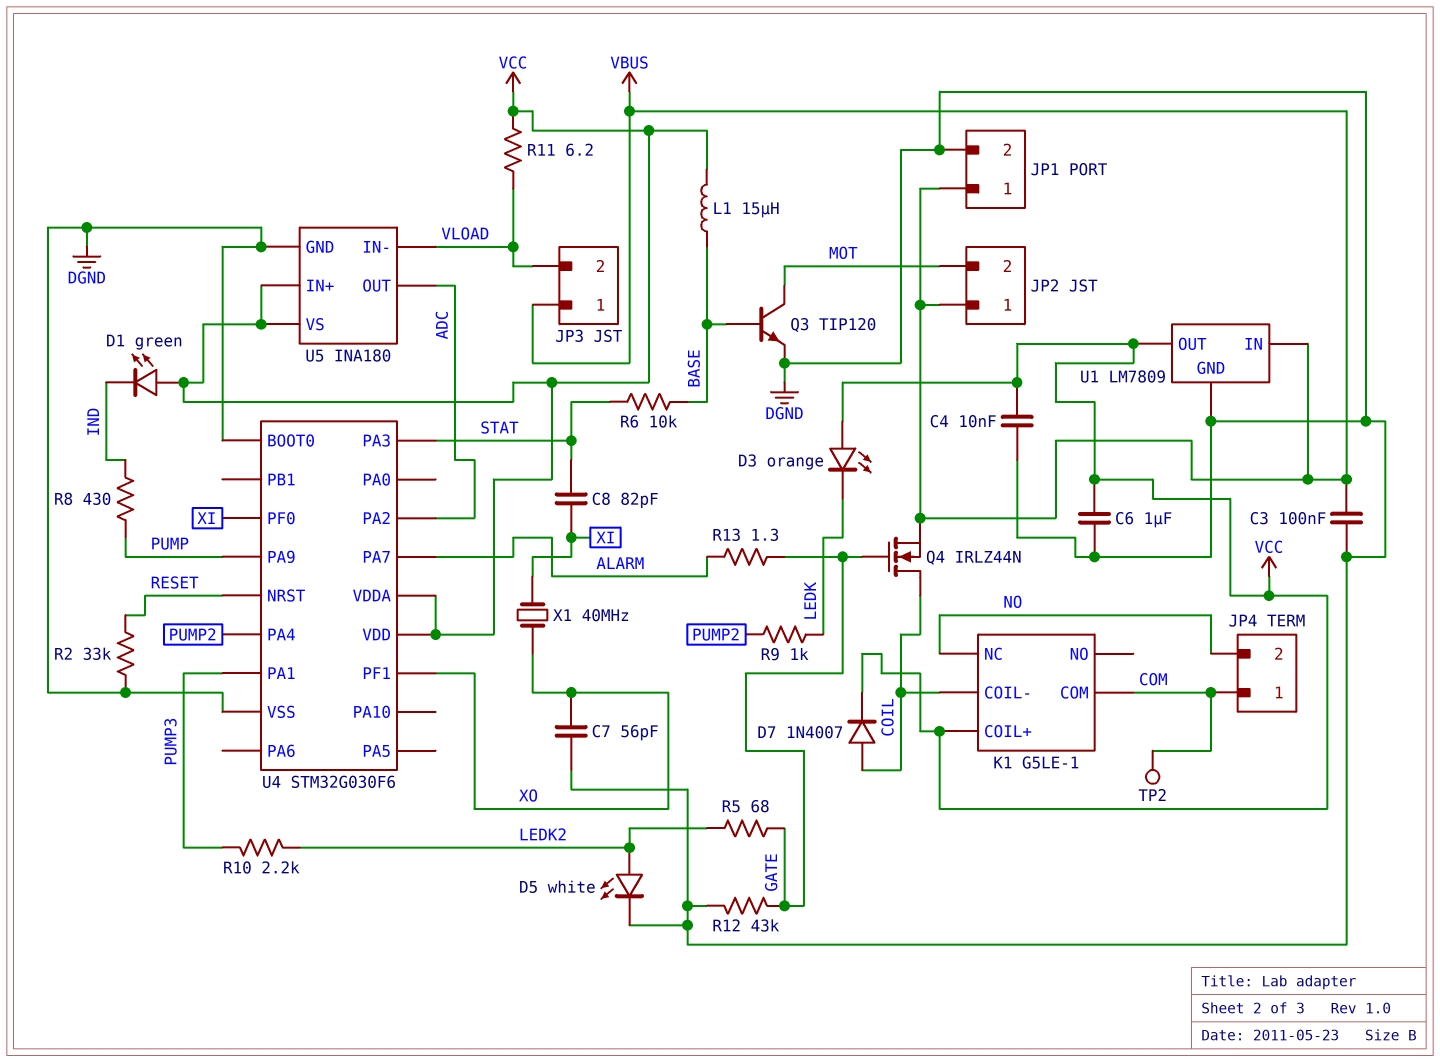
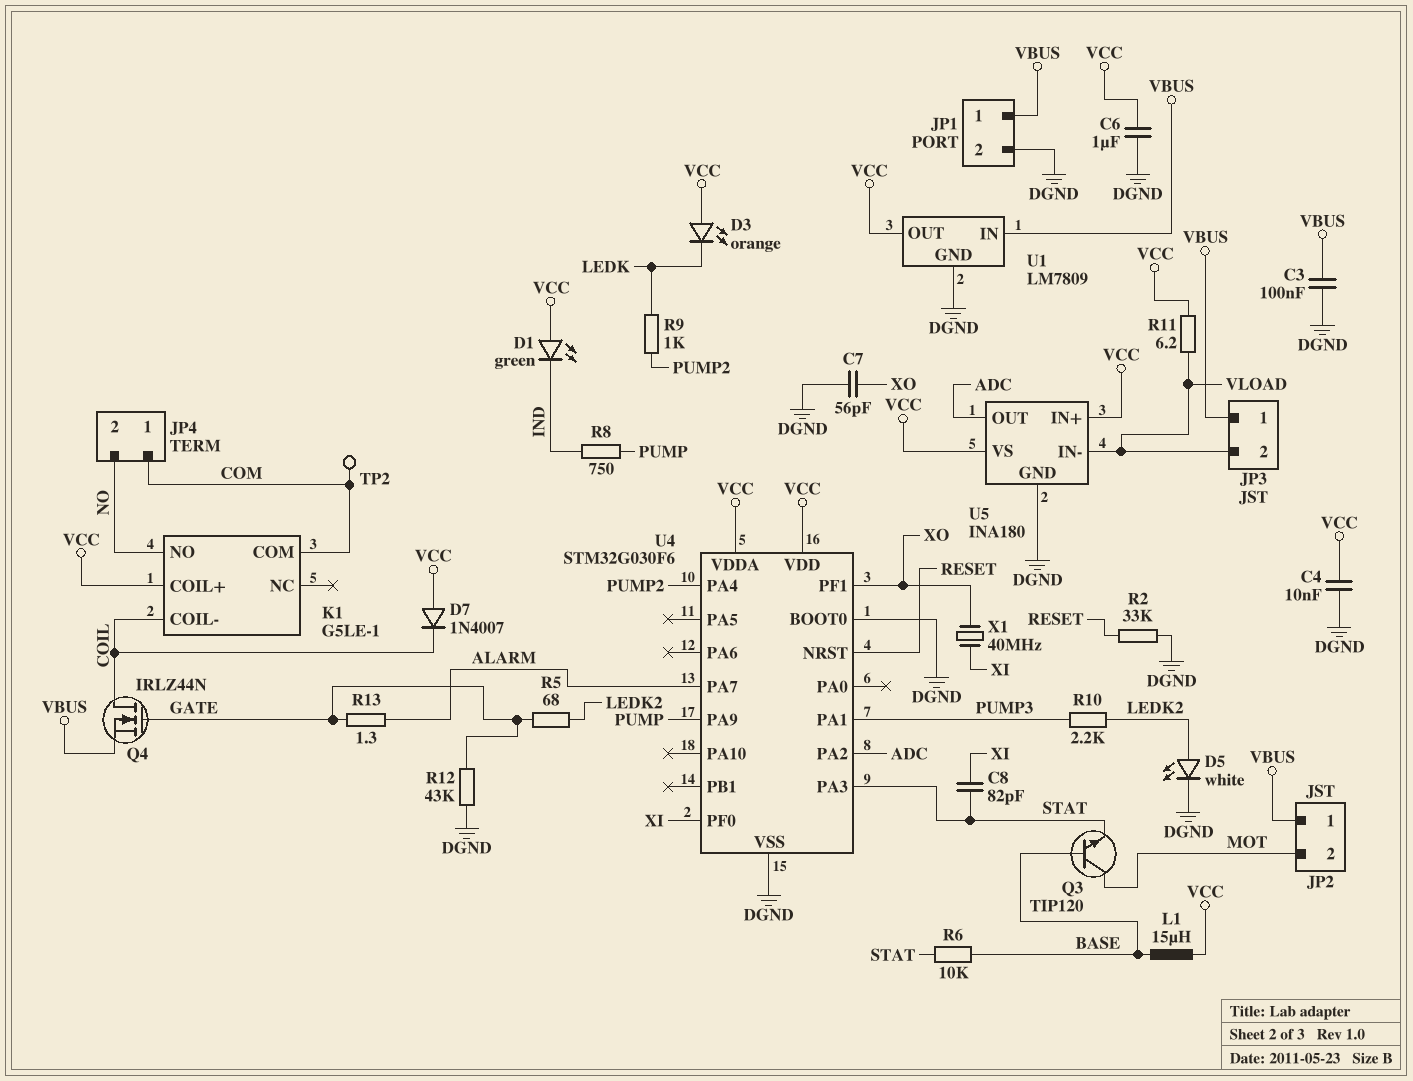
D7: diode 1N4007 (A COIL, K VCC) -> diode 1N4007 (A VCC, K COIL)
K1 pin NC: NO -> none
K1 pin NO: none -> NO
Q3: NPN TIP120 (B BASE, C MOT, E DGND) -> NPN TIP120 (B BASE, C MOT, E STAT)
R8: 430 (IND, PUMP) -> 750 (IND, PUMP)

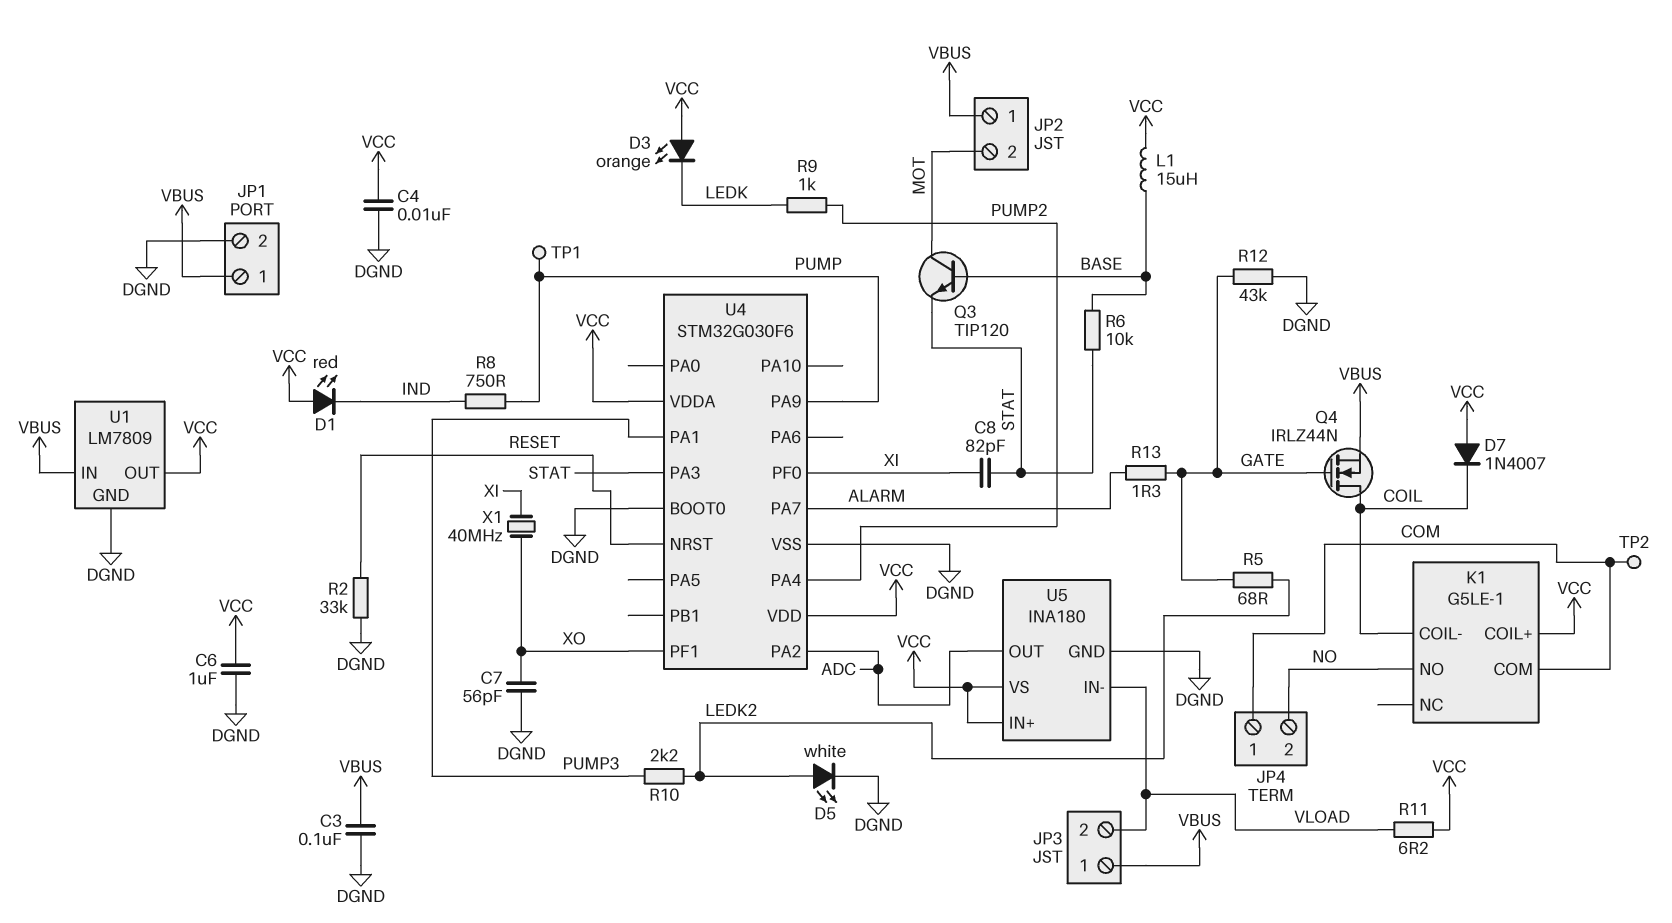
D1: LED green (A VCC, K IND) -> LED red (A VCC, K IND)
TP1: none -> test point (PUMP)

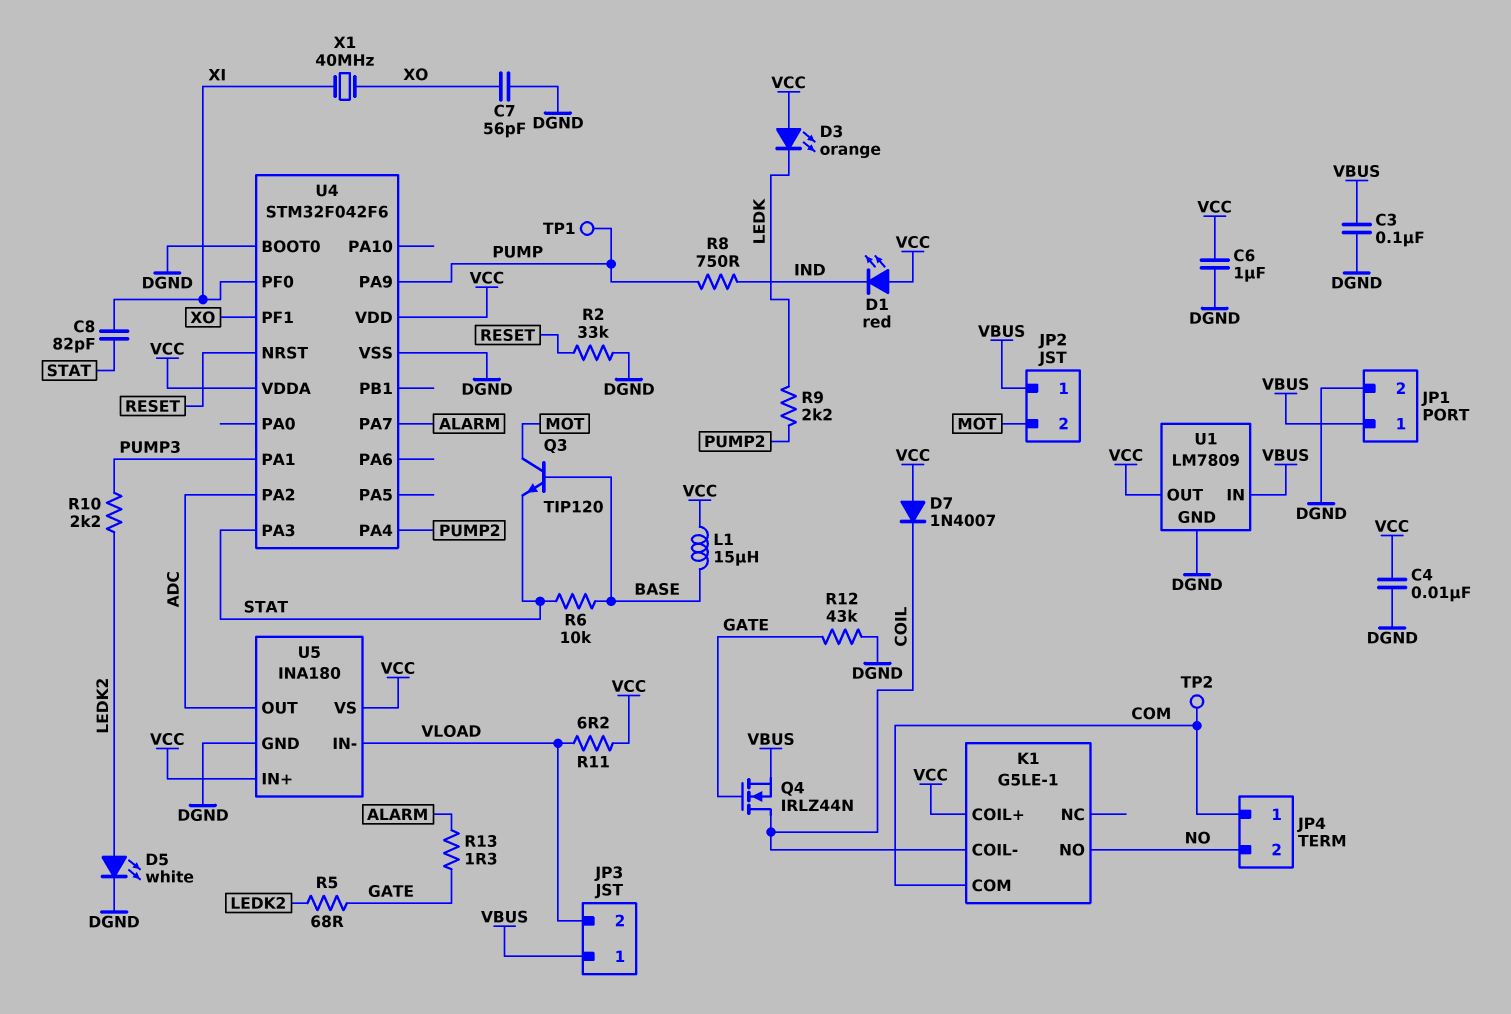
R9: 1k (LEDK, PUMP2) -> 2.2k (LEDK, PUMP2)
U4: STM32G030F6 -> STM32F042F6

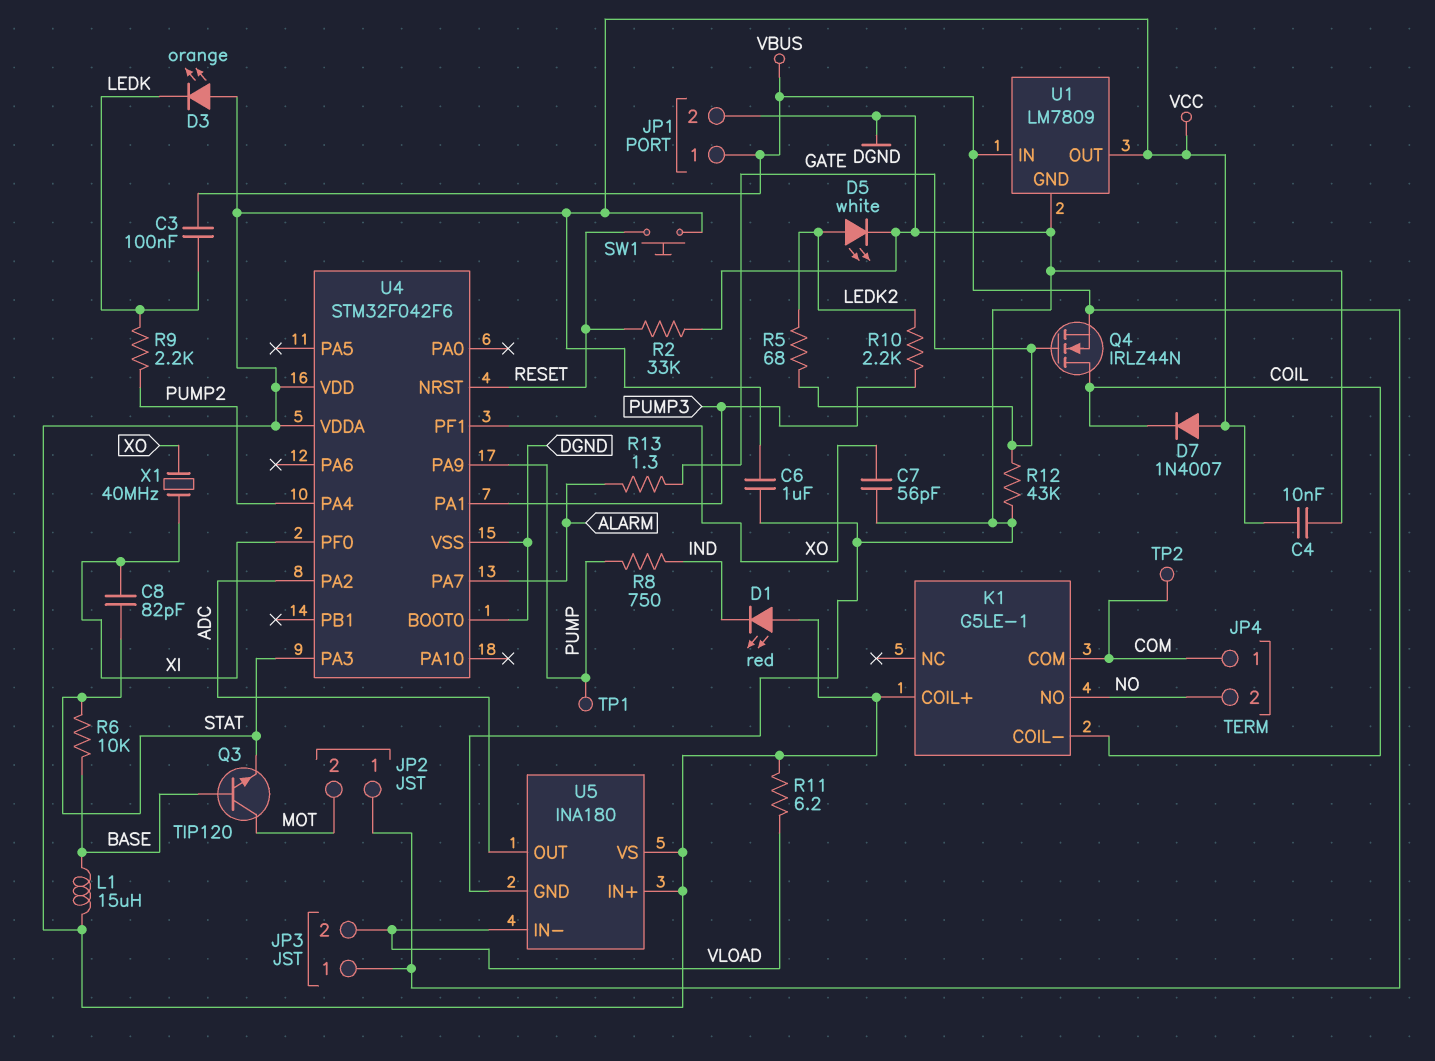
C3: 100nF (DGND, VBUS) -> 100nF (LEDK, VBUS)
SW1: none -> button (RESET, VCC)

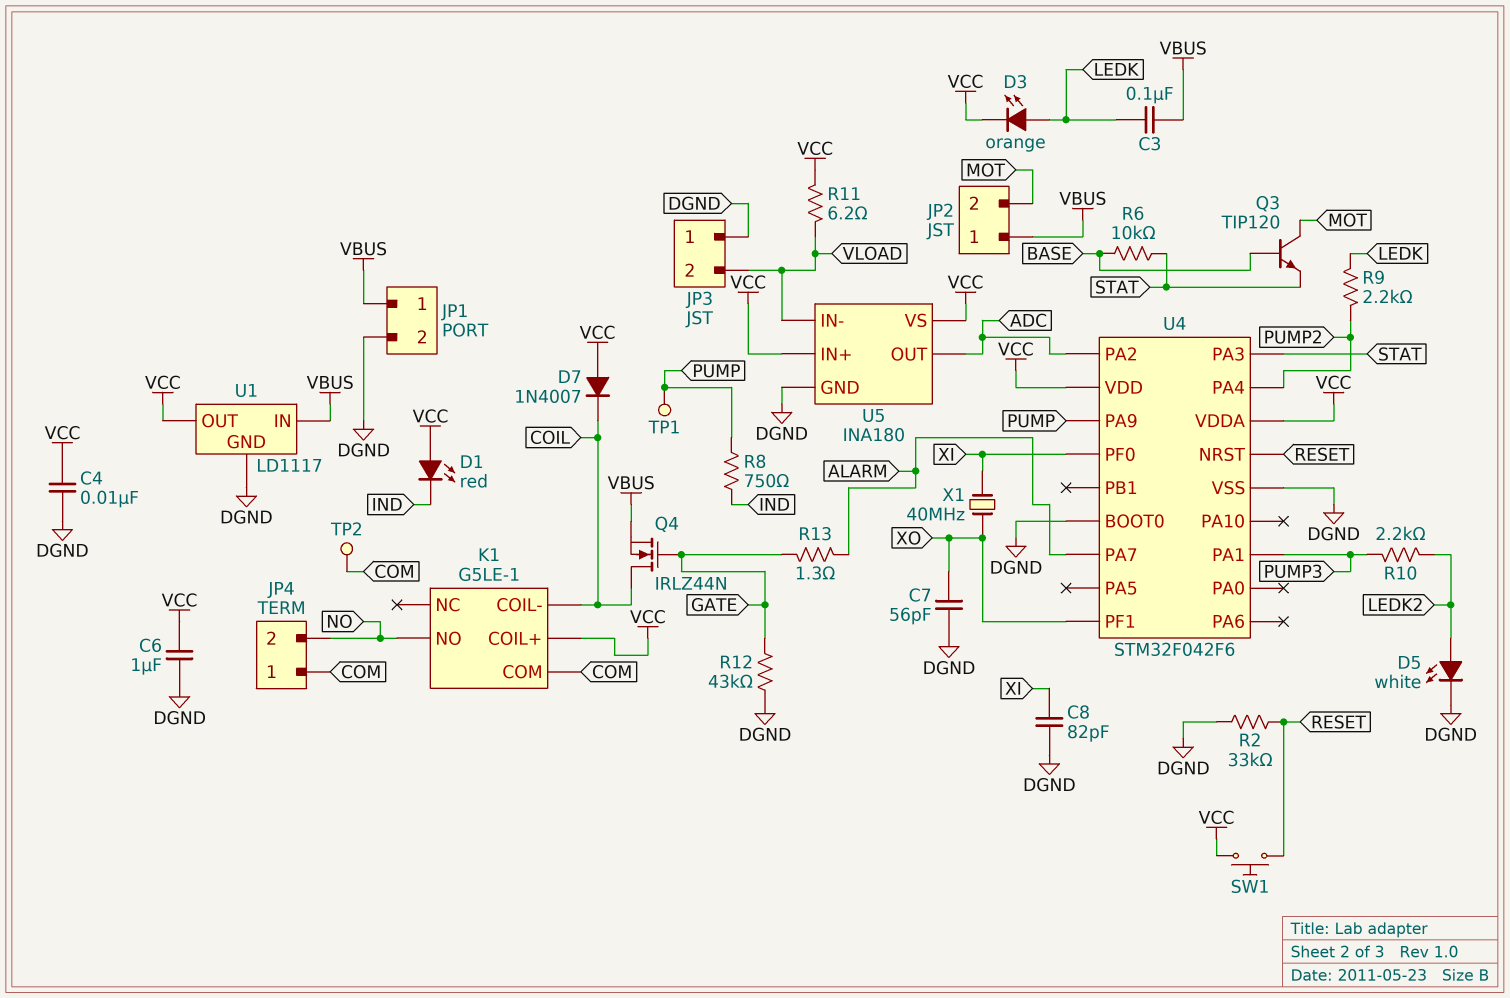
C8: 82pF (STAT, XI) -> 82pF (DGND, XI)
D3: LED orange (A VCC, K LEDK) -> LED orange (A LEDK, K VCC)
JP3 pin 1: VBUS -> DGND
L1: 15uH (BASE, VCC) -> none
R5: 68 (GATE, LEDK2) -> none
U1: LM7809 -> LD1117

